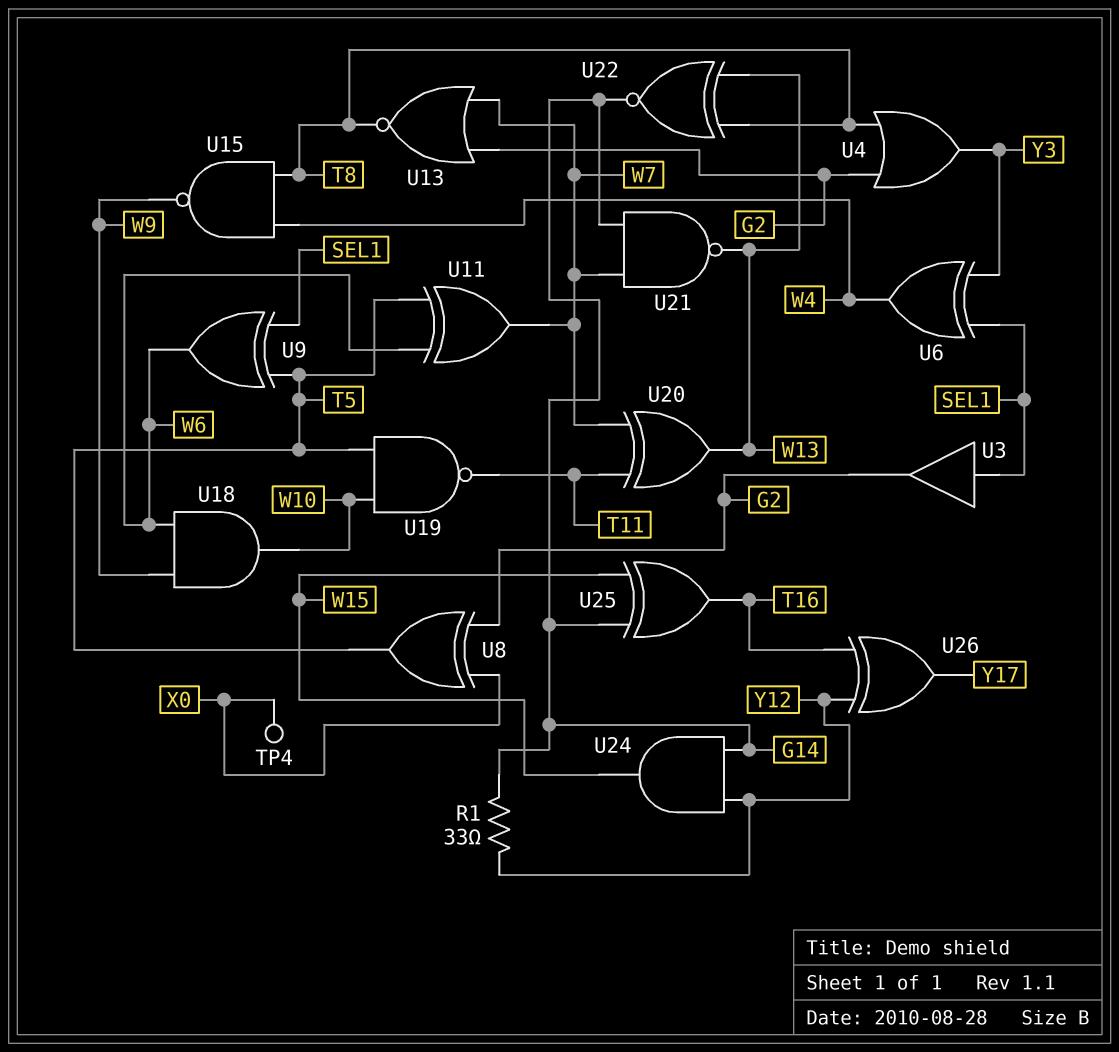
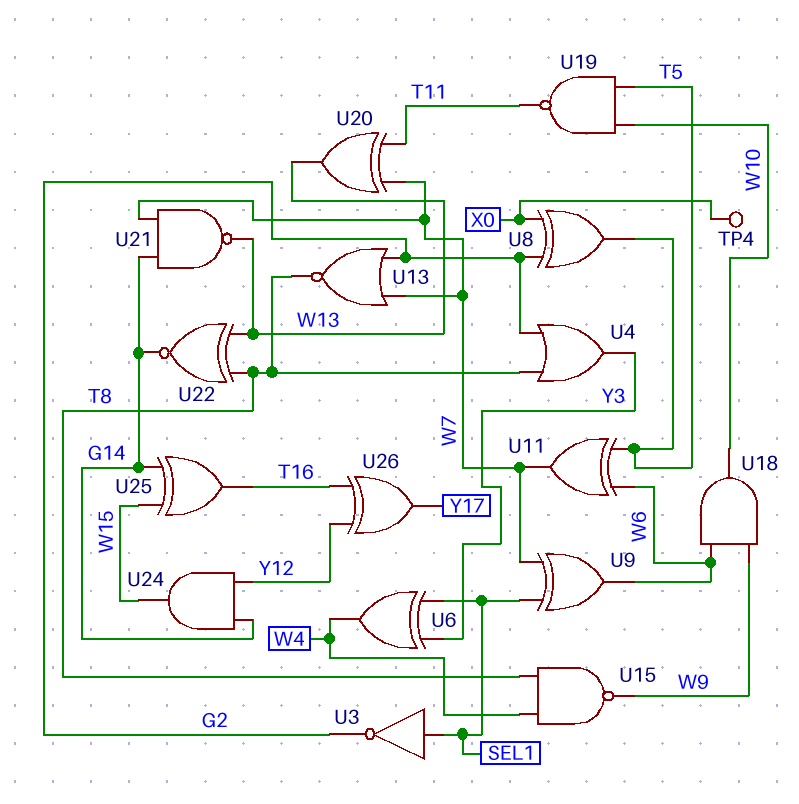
R1: 33 (G14, Y12) -> none
U3: buffer (in SEL1, out G2) -> NOT (in SEL1, out G2)
U9: XOR (in SEL1, in T5, out W6) -> XOR (in SEL1, in W7, out W6)

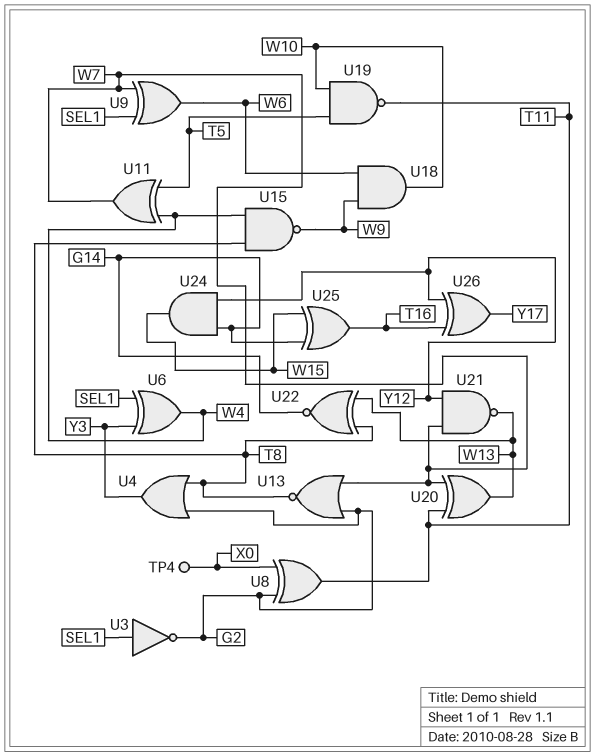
U8: XOR (in G2, in X0, out T5) -> XOR (in G2, in X0, out T11)
U11: XOR (in T5, in W6, out W7) -> XOR (in T5, in W4, out W7)
U21: NAND (in G14, in W7, out W13) -> NAND (in W7, in Y12, out W13)

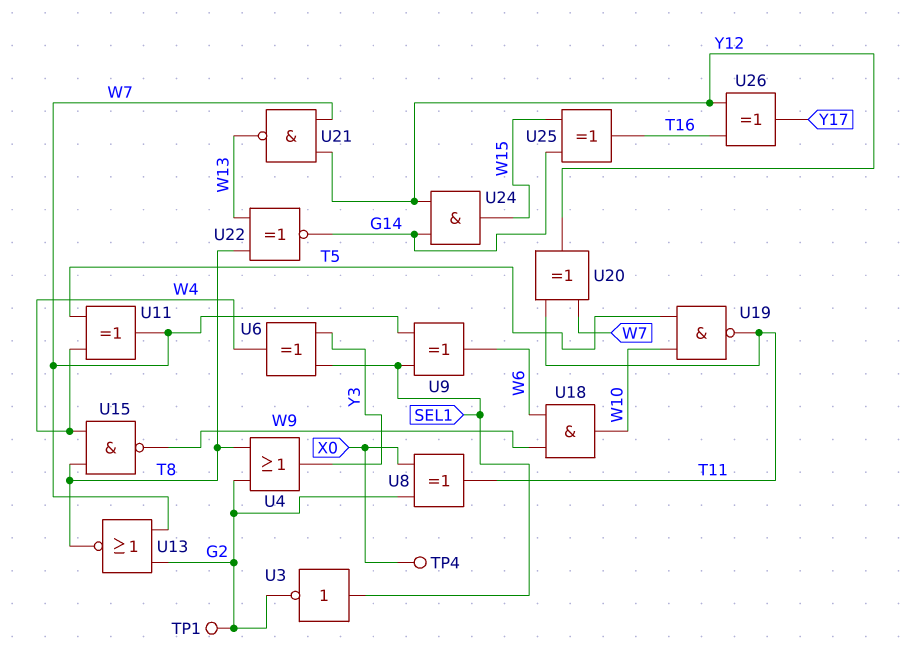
TP1: none -> test point (G2)
U20: XOR (in T11, in W7, out W13) -> XOR (in T11, in W7, out Y12)

